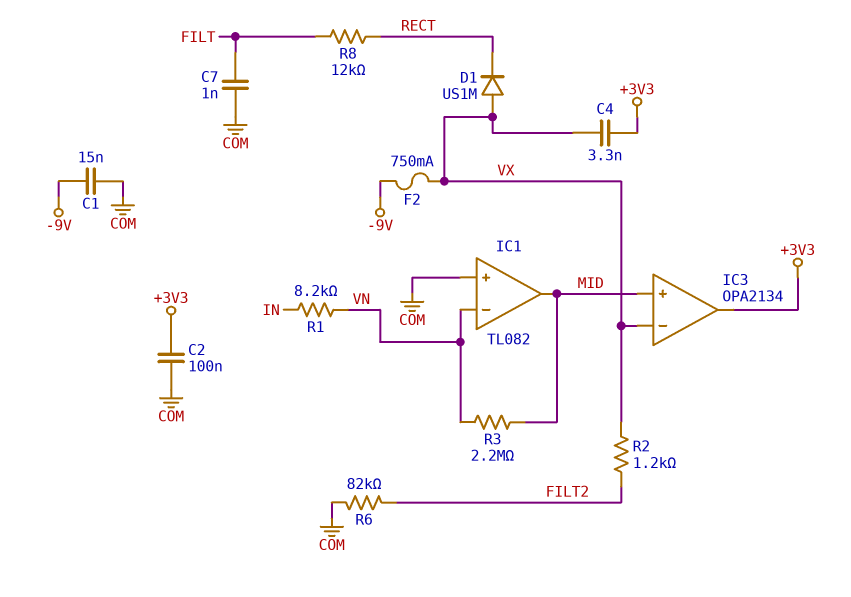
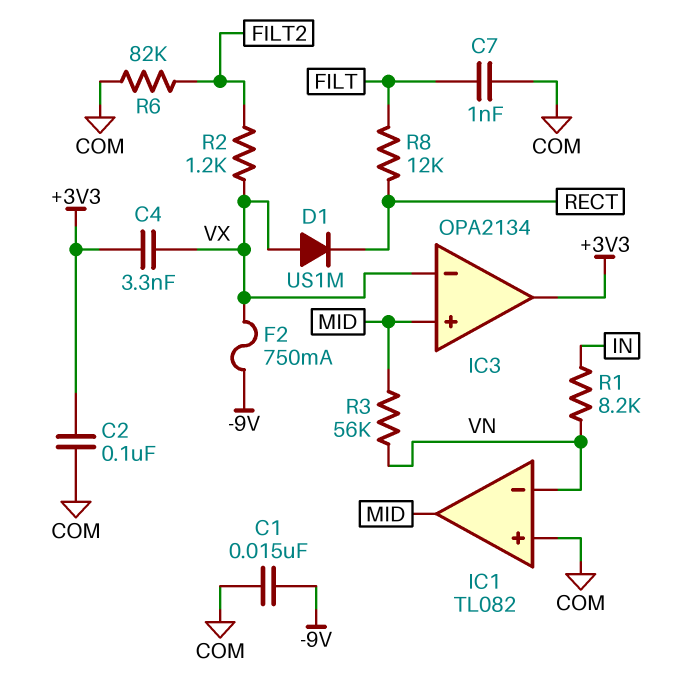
R3: 2.2M (MID, VN) -> 56k (MID, VN)

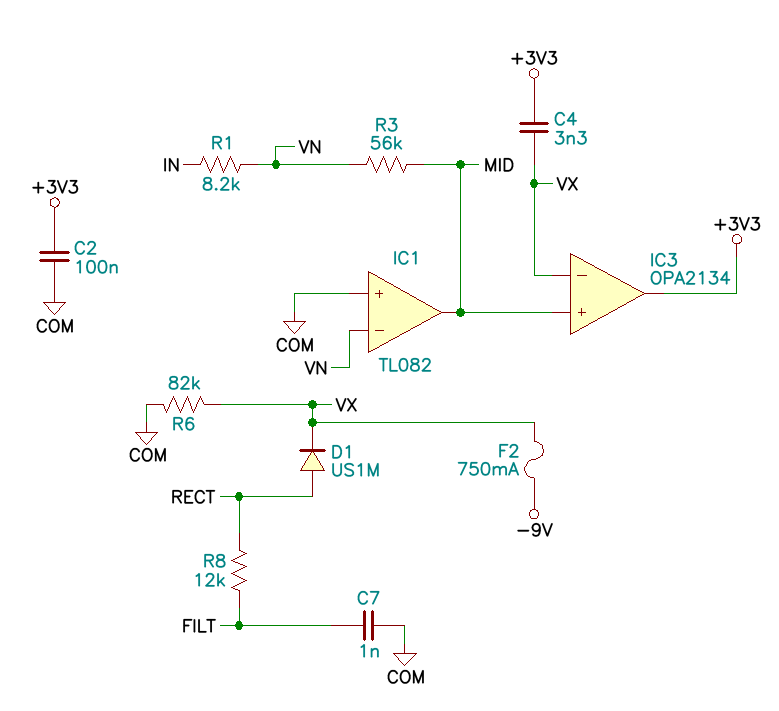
C1: 15nF (-9V, COM) -> none
D1: diode US1M (A VX, K RECT) -> diode US1M (A RECT, K VX)
R2: 1.2k (FILT2, VX) -> none
R6: 82k (COM, FILT2) -> 82k (COM, VX)

